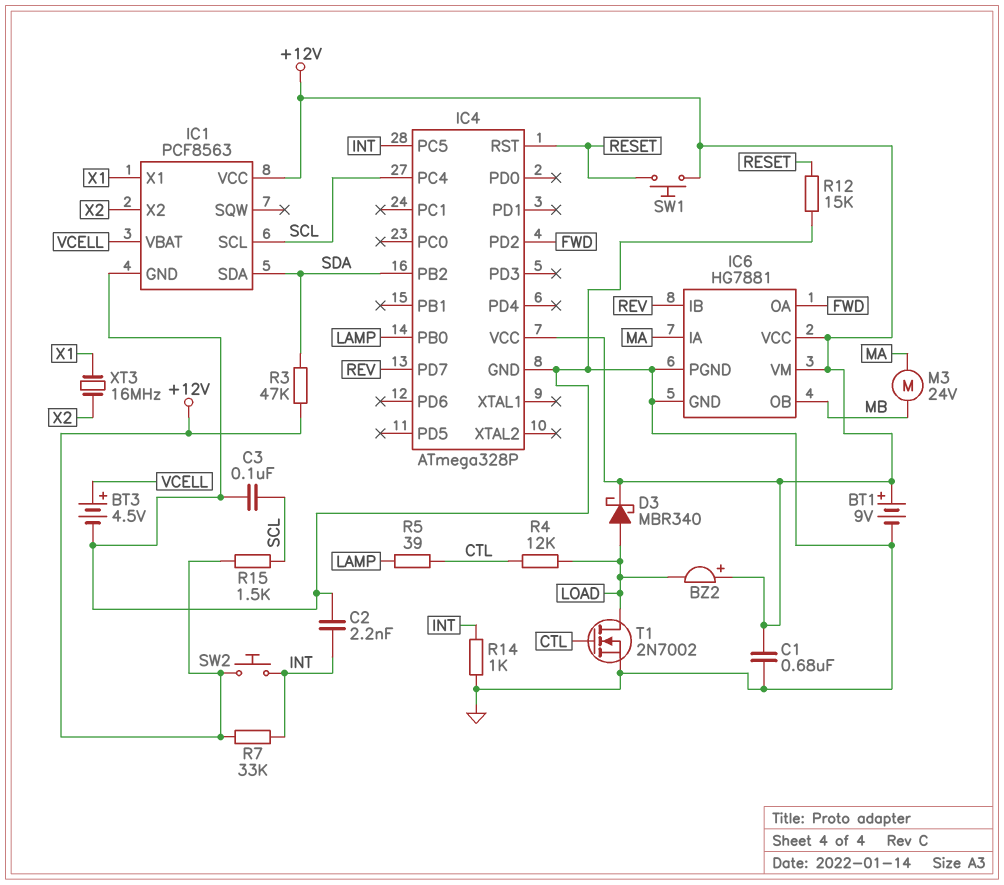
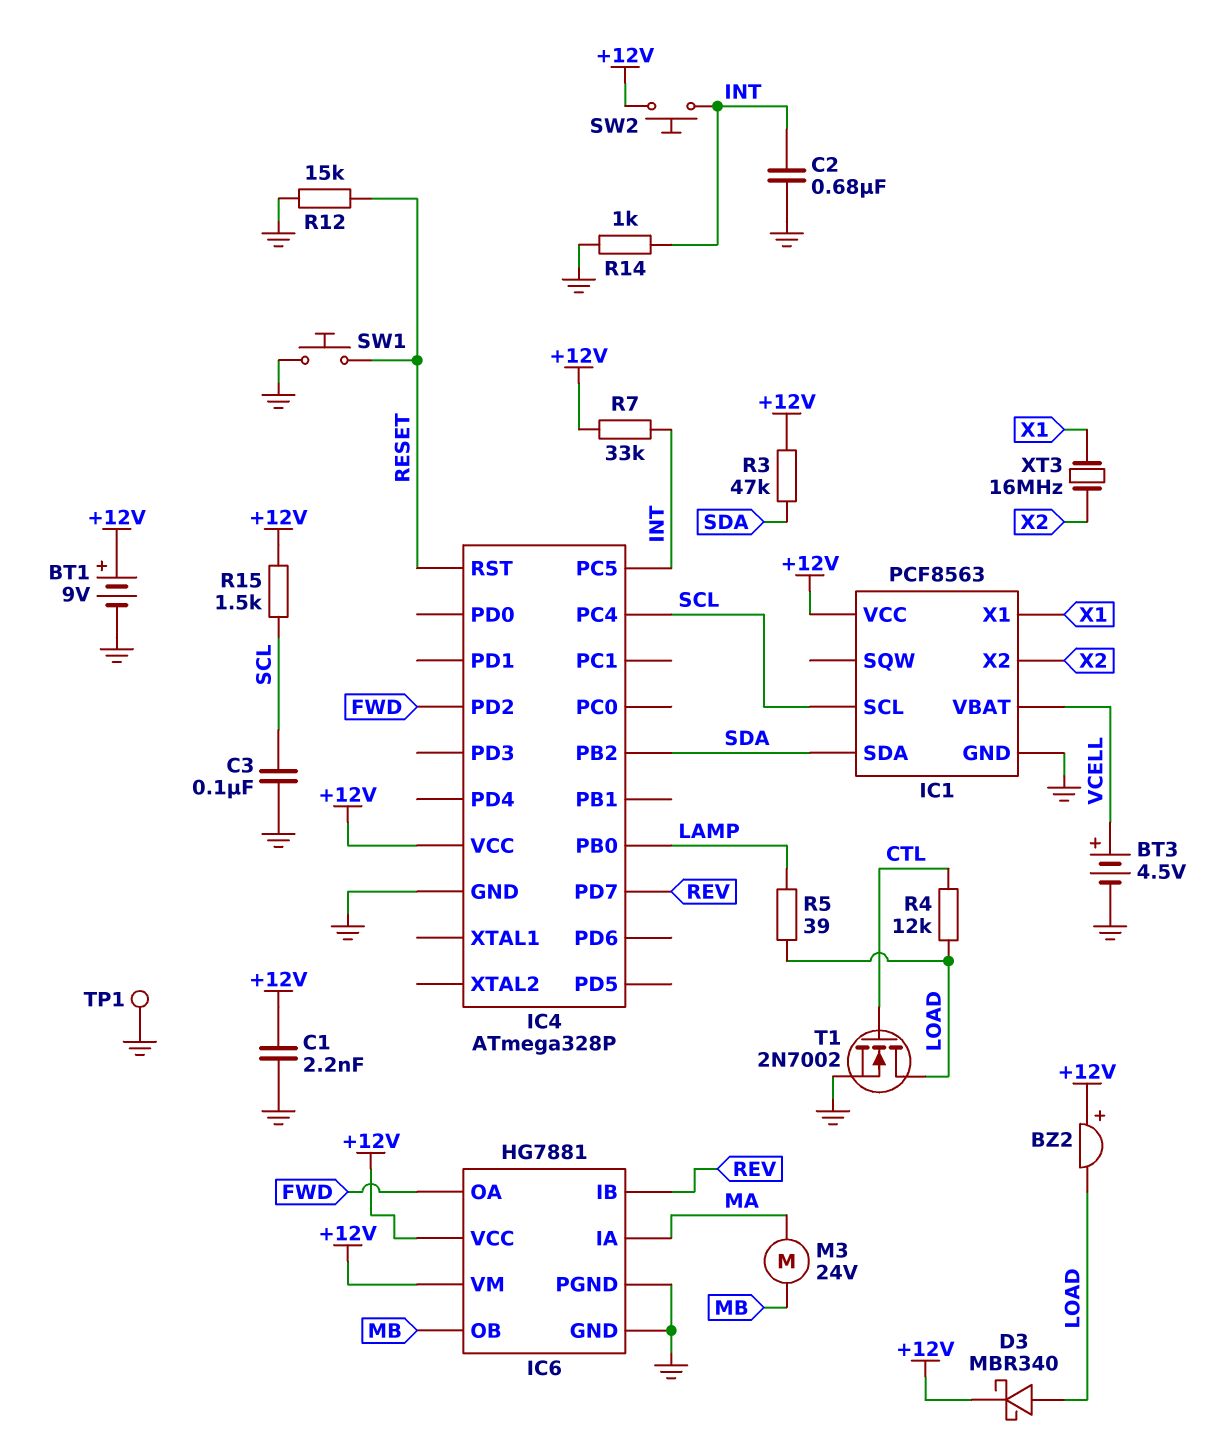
C1: 680nF (+12V, GND) -> 2.2nF (+12V, GND)
C2: 2.2nF (GND, INT) -> 680nF (GND, INT)
R5: 39 (CTL, LAMP) -> 39 (LAMP, LOAD)
SW1: button (+12V, RESET) -> button (GND, RESET)
TP1: none -> test point (GND)

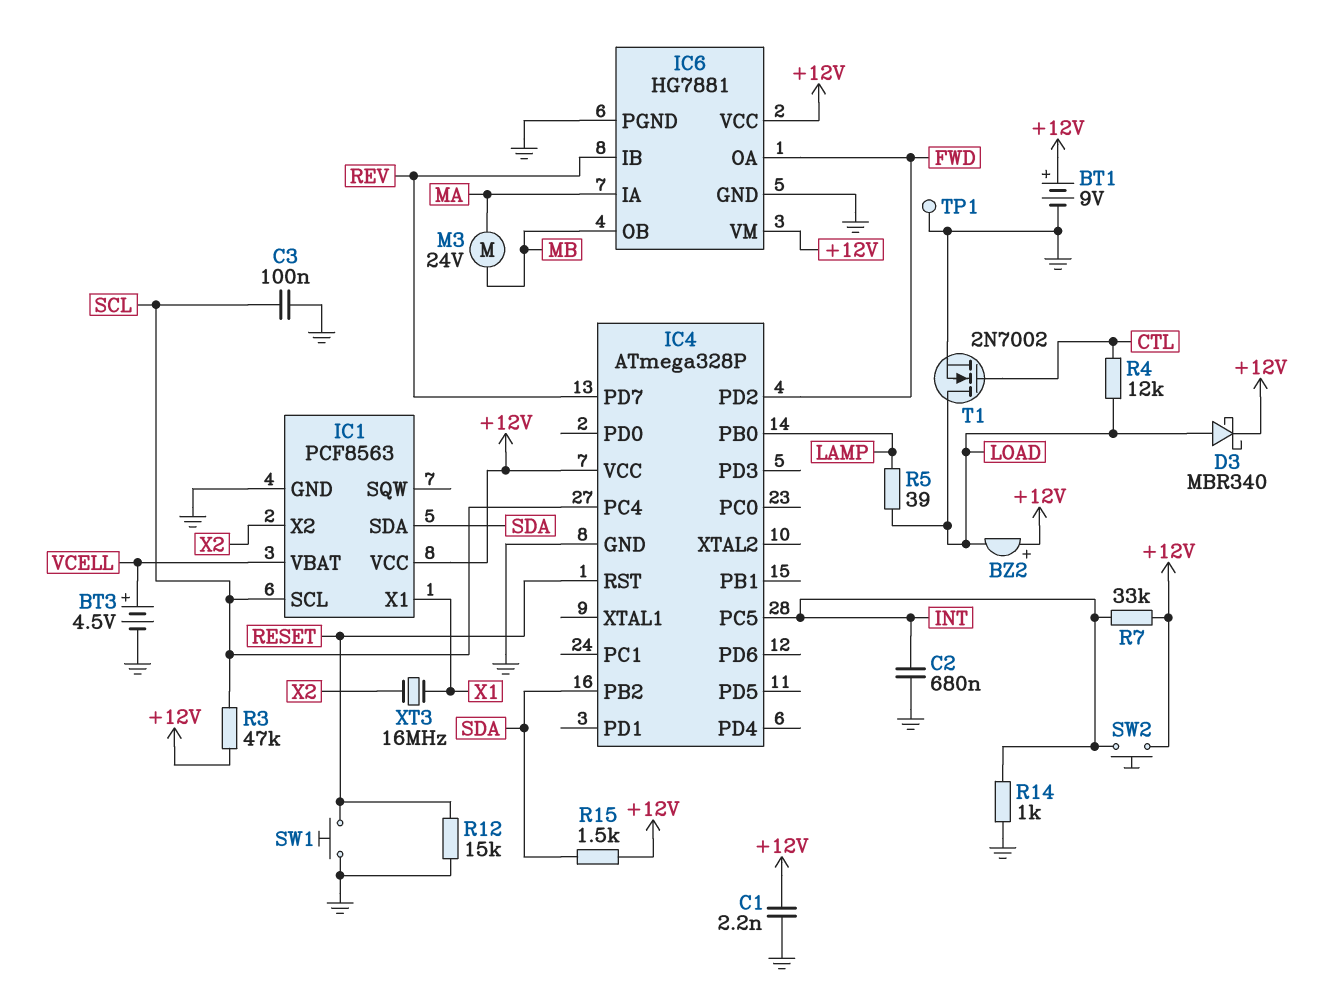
R3: 47k (+12V, SDA) -> 47k (+12V, SCL)
R15: 1.5k (+12V, SCL) -> 1.5k (+12V, SDA)

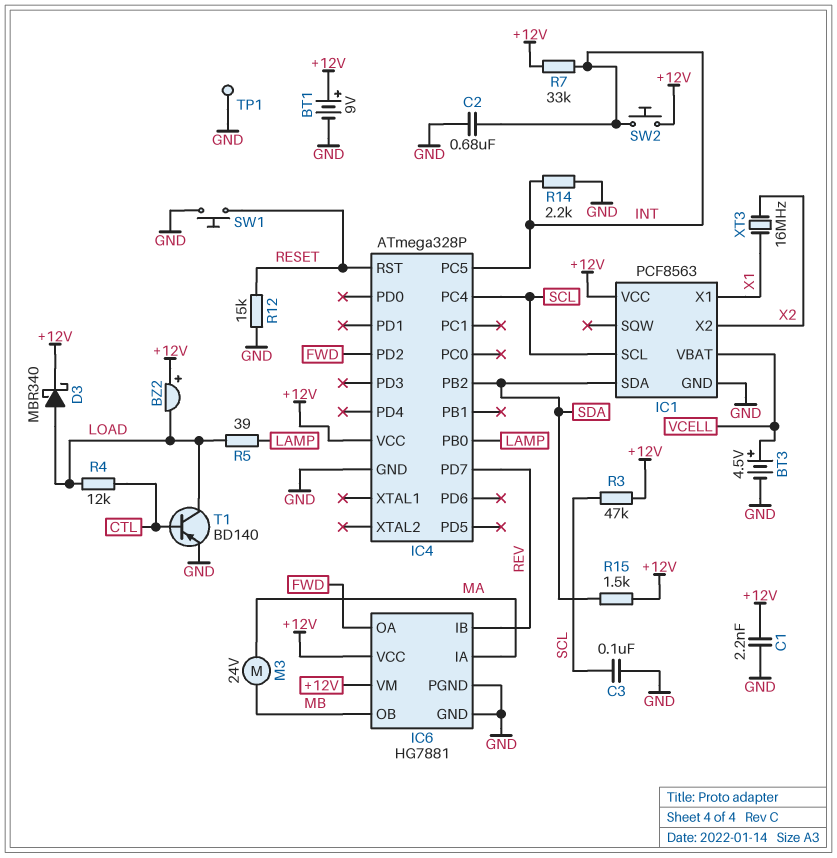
R14: 1k (GND, INT) -> 2.2k (GND, INT)
T1: NMOS 2N7002 (G CTL, D LOAD, S GND) -> PNP BD140 (B CTL, C LOAD, E GND)

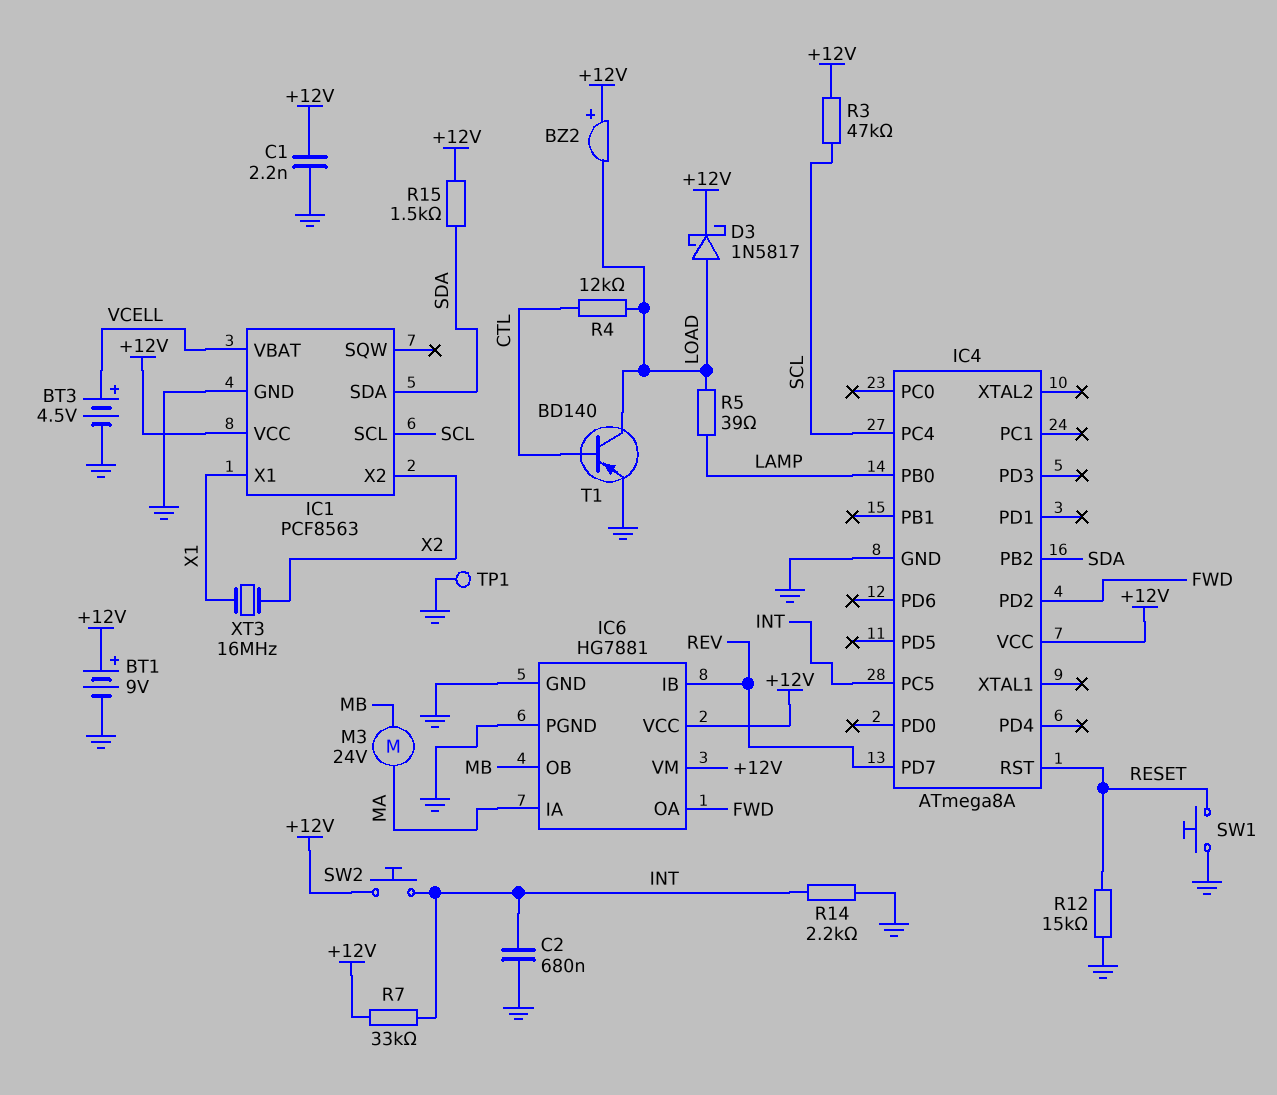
C3: 100nF (GND, SCL) -> none
D3: schottky MBR340 (A LOAD, K +12V) -> schottky 1N5817 (A LOAD, K +12V)
IC4: ATmega328P -> ATmega8A

